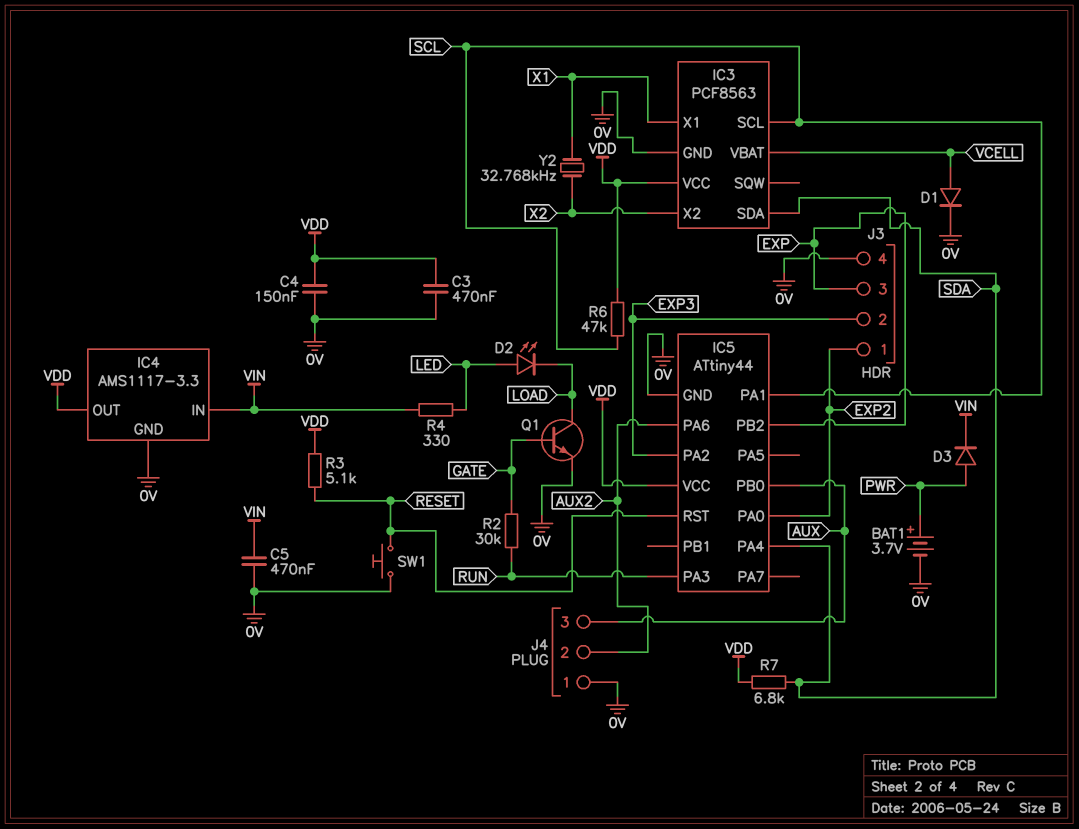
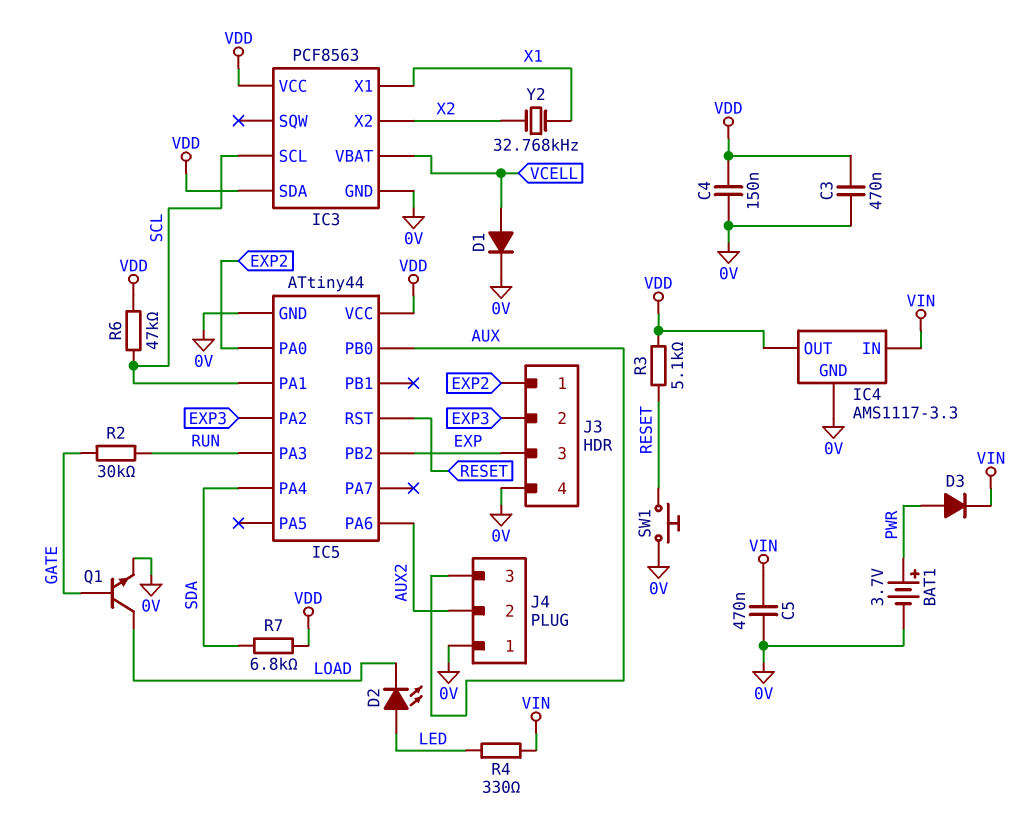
IC3 pin SDA: SDA -> VDD

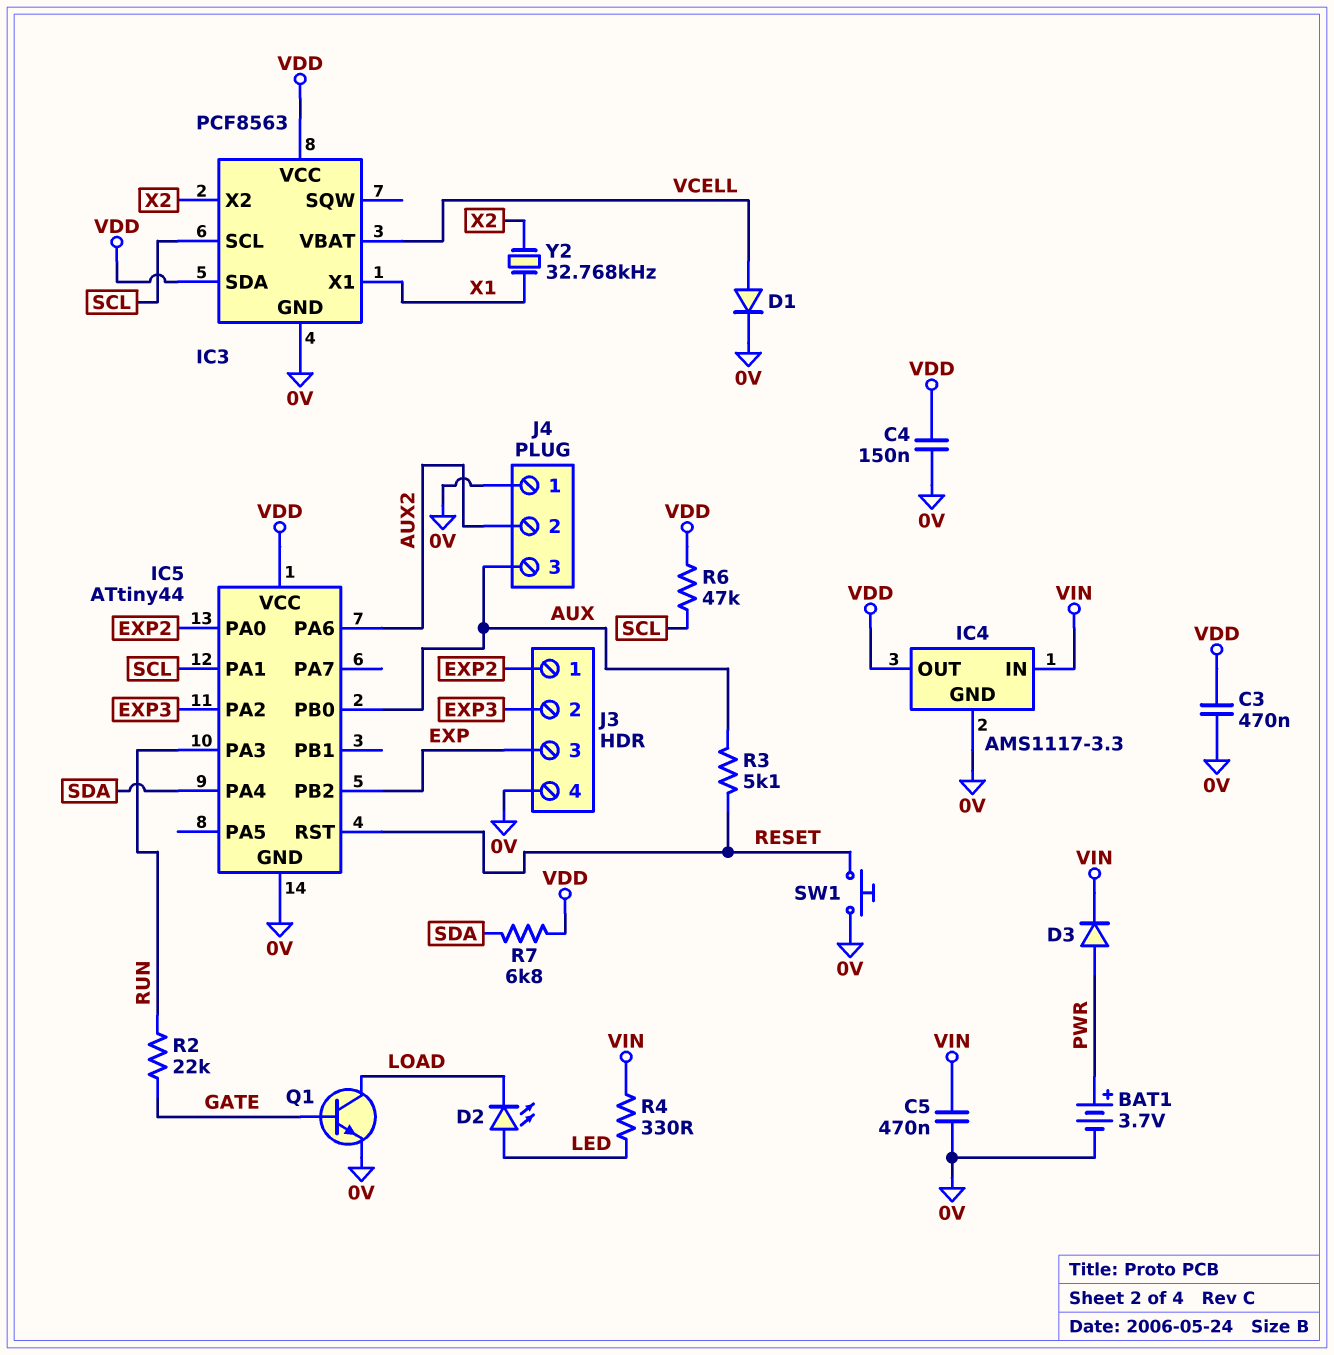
R2: 30k (GATE, RUN) -> 22k (GATE, RUN)
R3: 5.1k (RESET, VDD) -> 5.1k (AUX, RESET)

